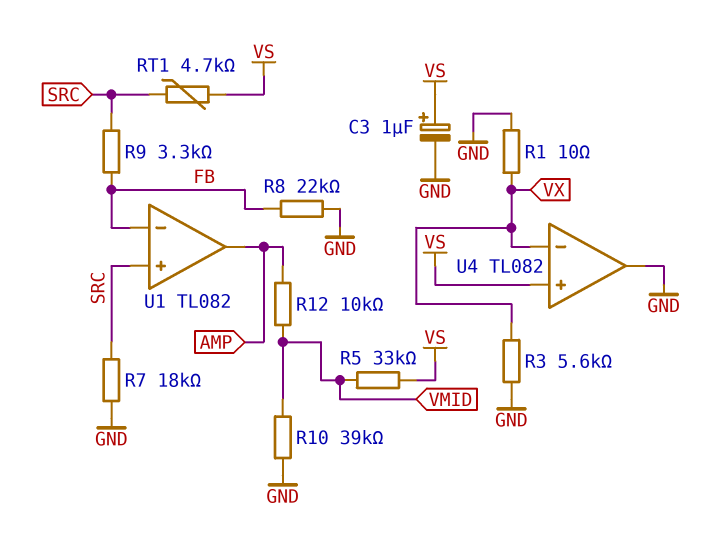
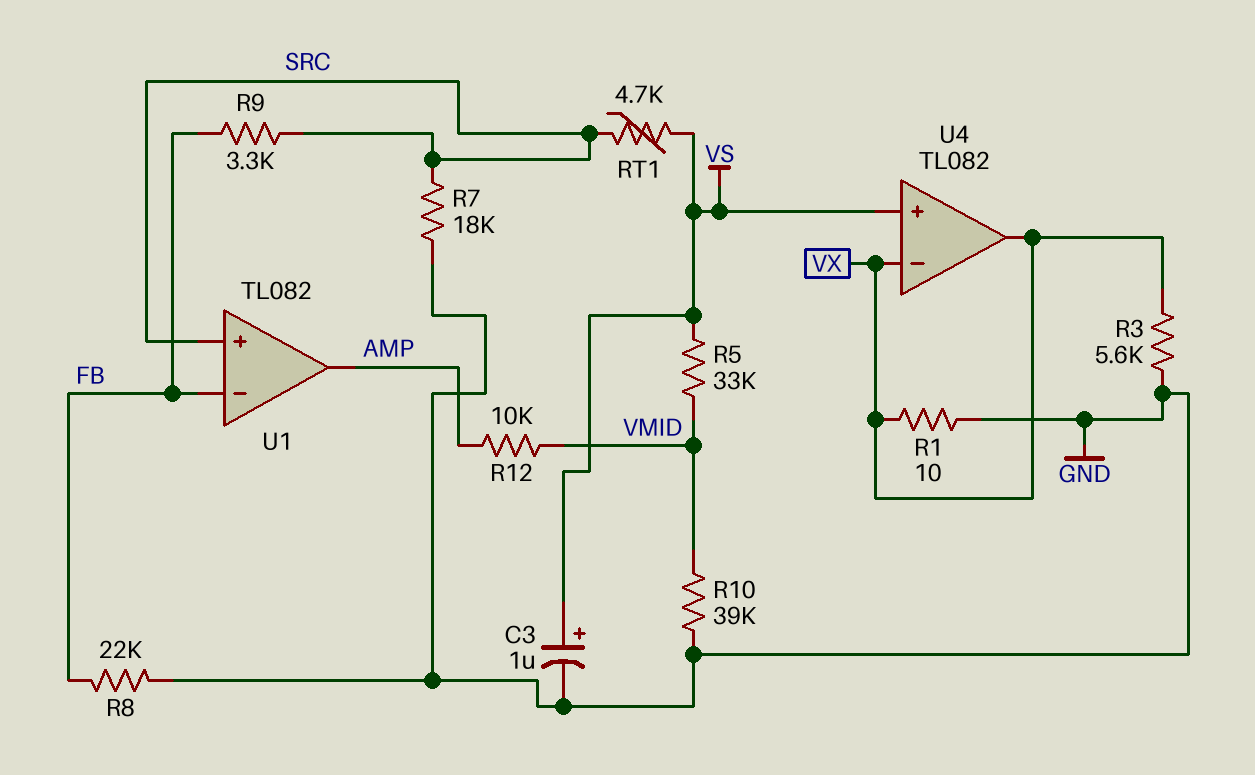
U4 pin out: GND -> VX

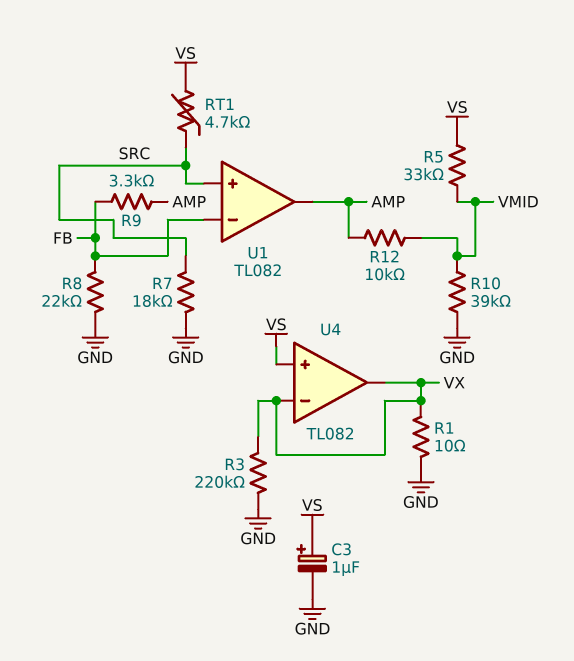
R3: 5.6k (GND, VX) -> 220k (GND, VX)
R9: 3.3k (FB, SRC) -> 3.3k (AMP, FB)

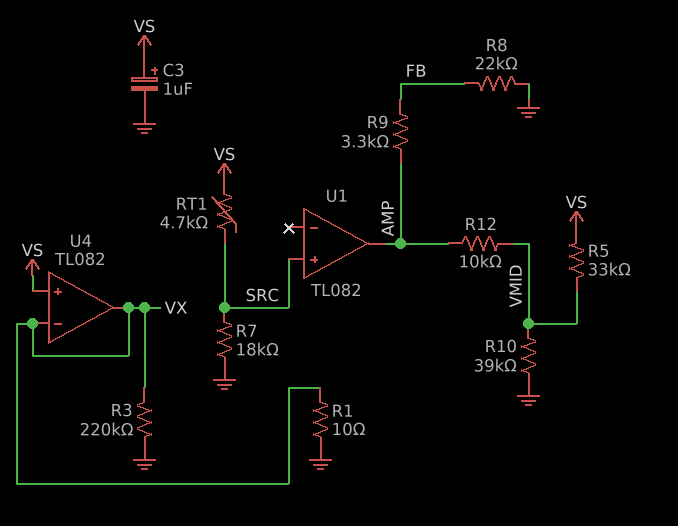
U1 pin in-: FB -> none

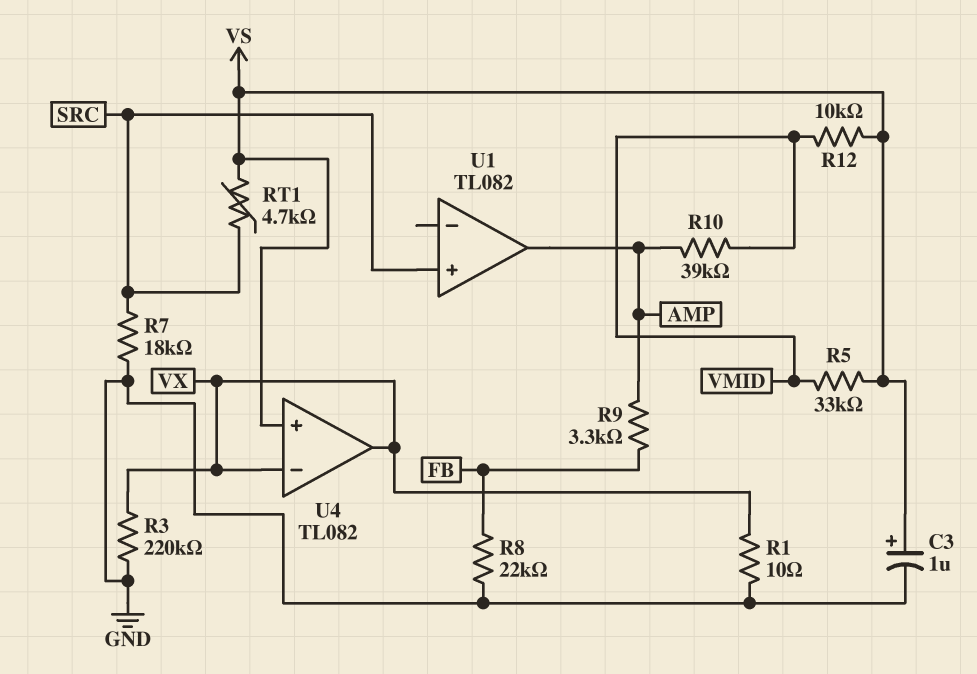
R10: 39k (GND, VMID) -> 39k (AMP, VMID)
R12: 10k (AMP, VMID) -> 10k (VMID, VS)

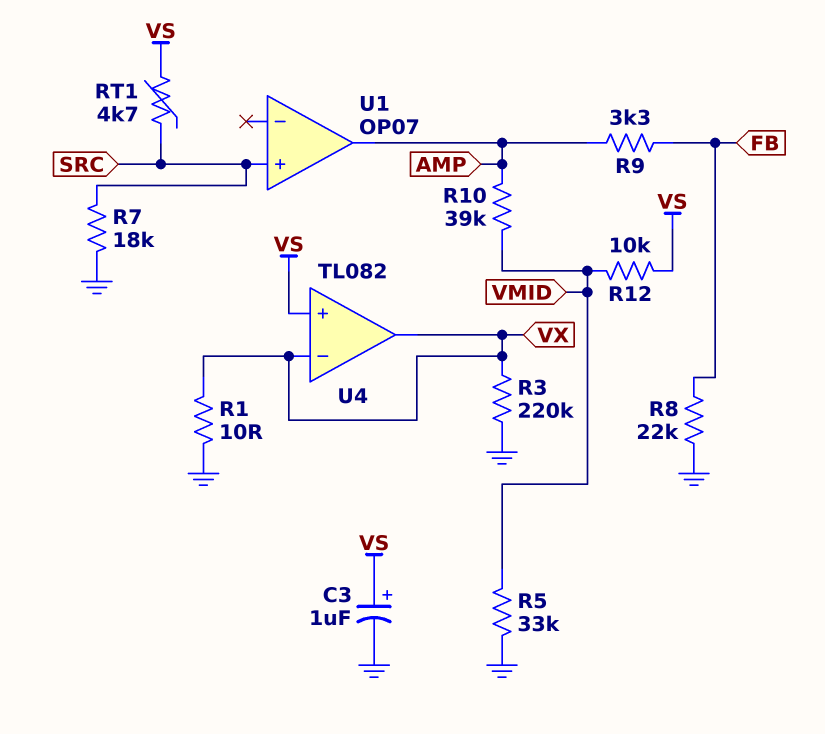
R5: 33k (VMID, VS) -> 33k (GND, VMID)
U1: TL082 -> OP07

